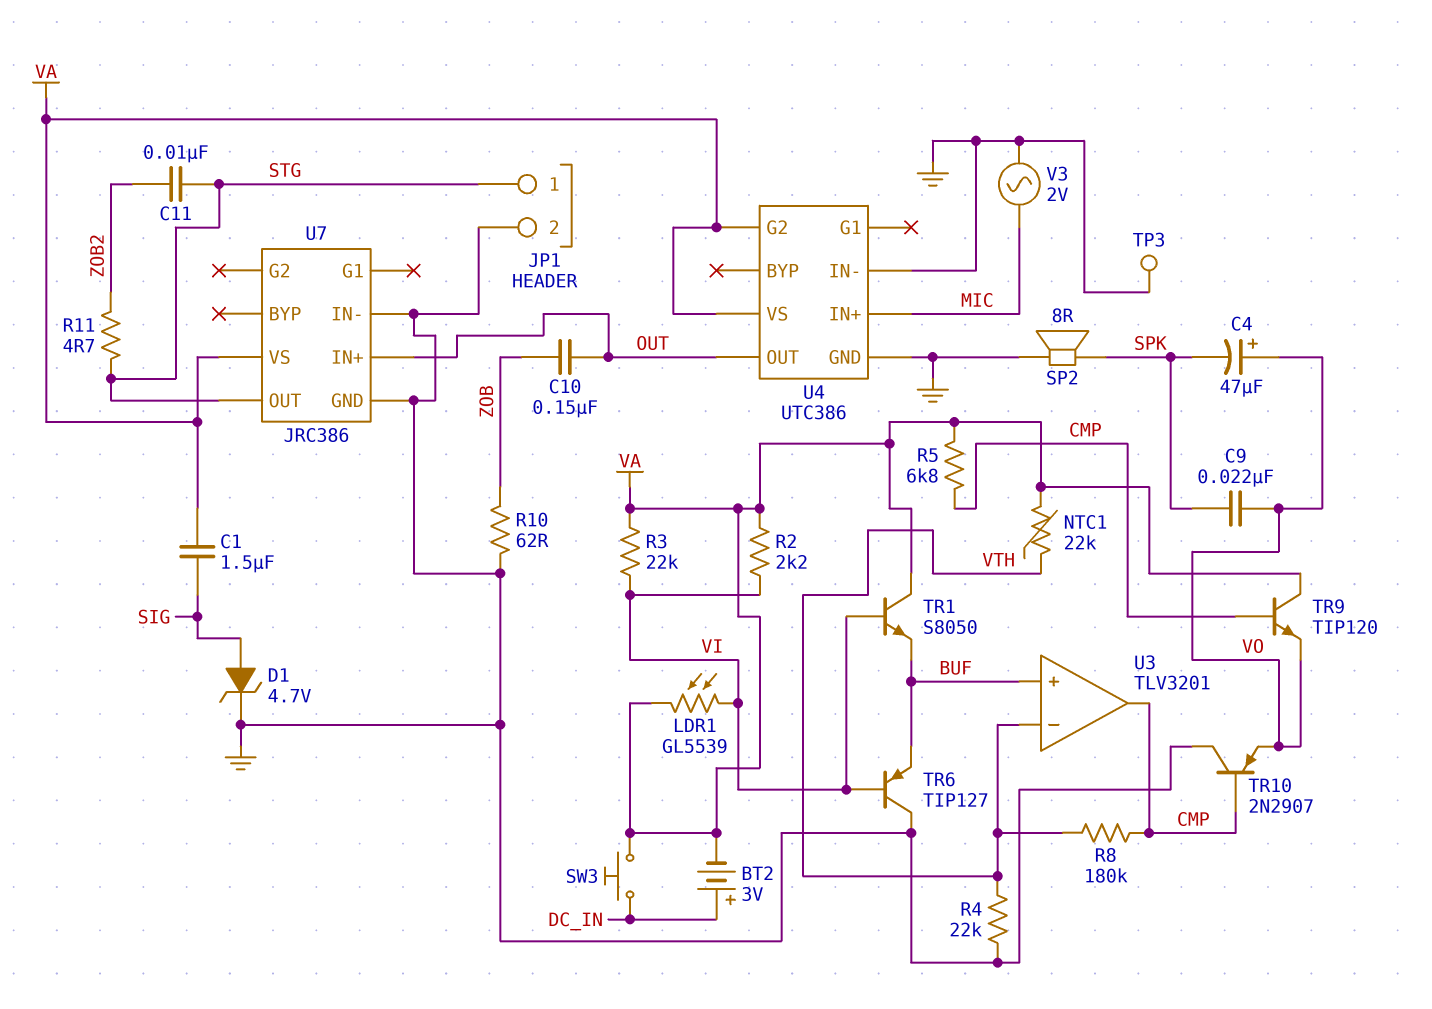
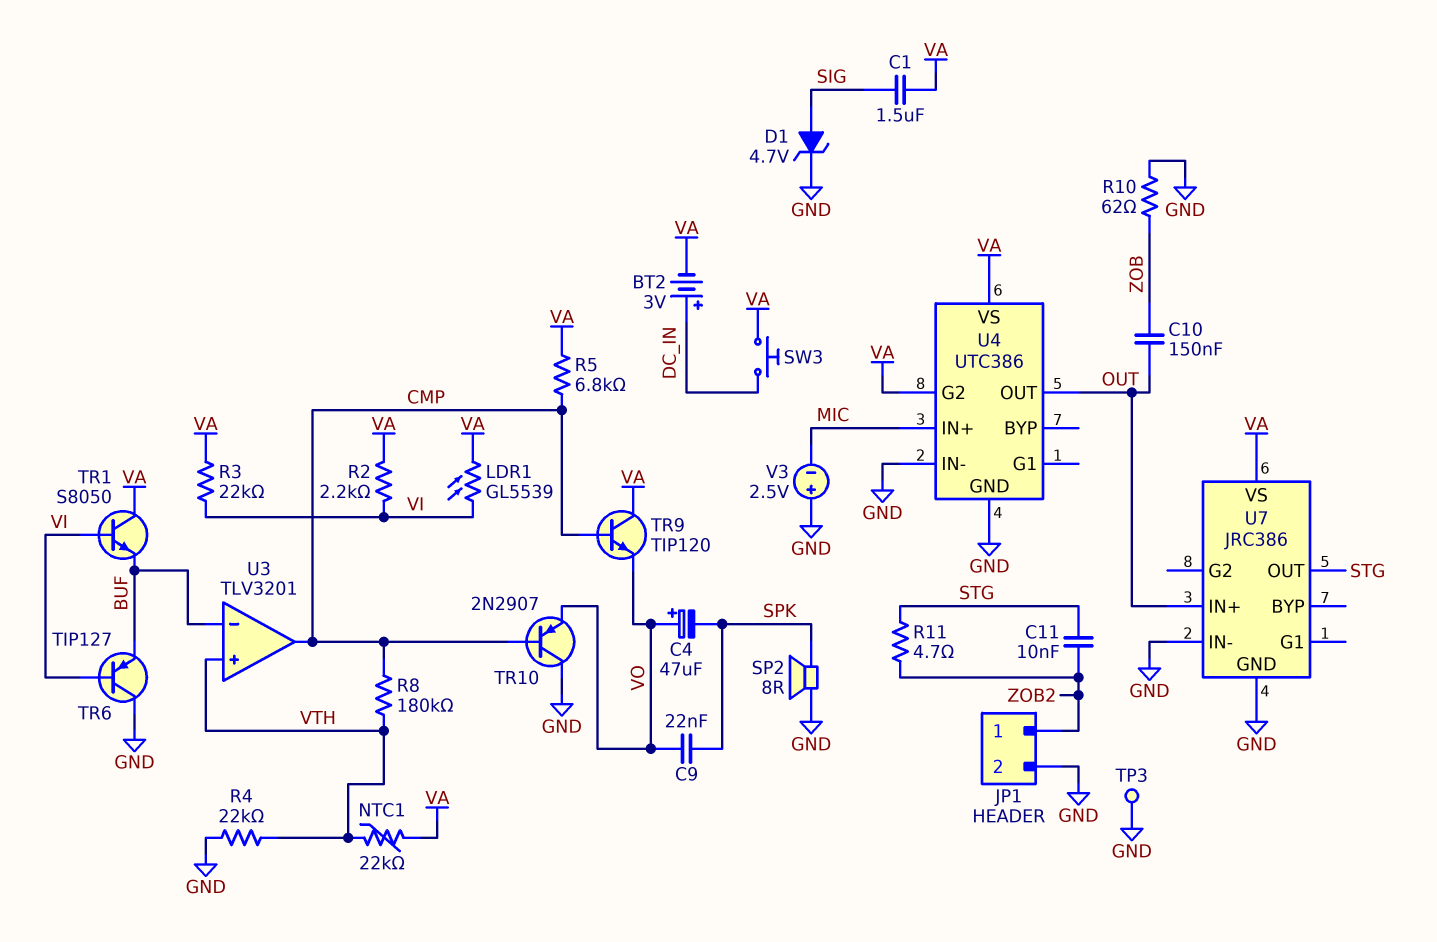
JP1 pin 1: STG -> ZOB2
U3 pin in+: BUF -> VTH
U3 pin in-: VTH -> BUF
V3: AC 2V (GND, MIC) -> 2.5V (plus GND, minus MIC)

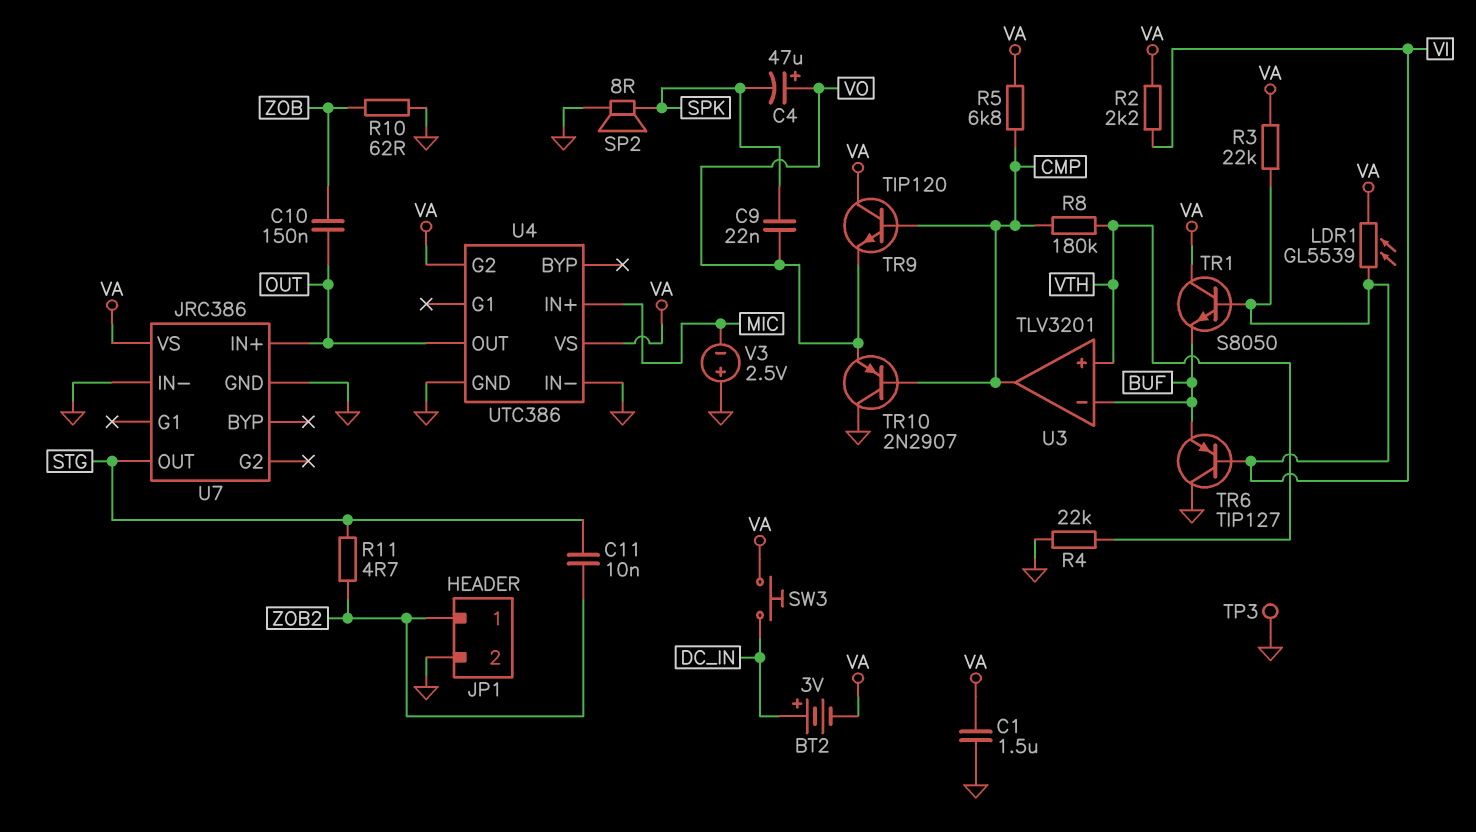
C1: 1.5uF (SIG, VA) -> 1.5uF (GND, VA)
D1: zener 4.7V (A SIG, K GND) -> none
NTC1: 22k (VA, VTH) -> none

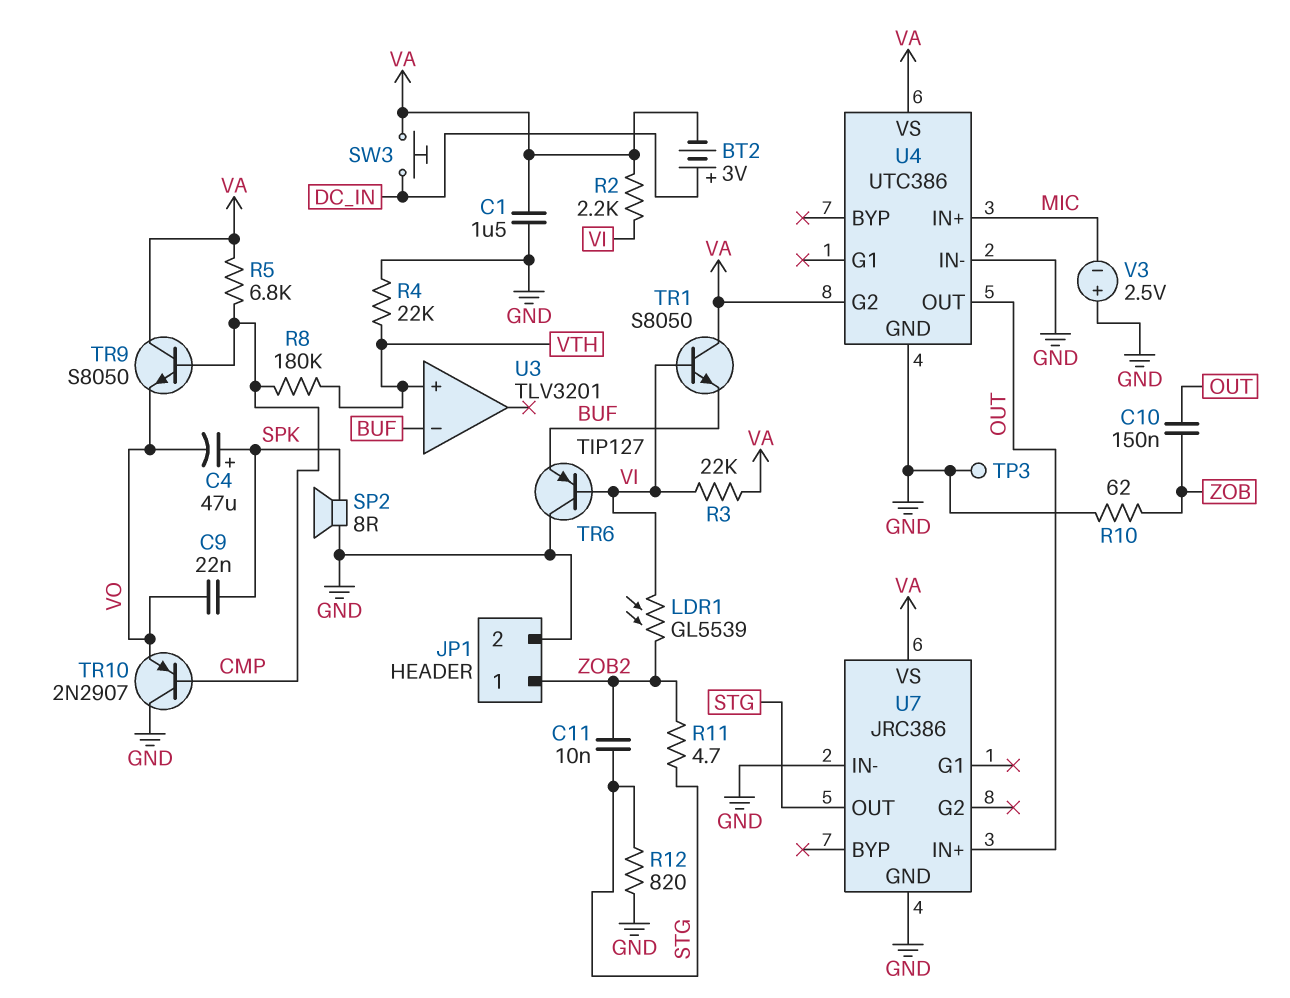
C4: 47uF (plus VO, minus SPK) -> 47uF (plus SPK, minus VO)
LDR1: GL5539 (VA, VI) -> GL5539 (VI, ZOB2)
R12: none -> 820 (GND, STG)
TR9: NPN TIP120 (B CMP, C VA, E VO) -> NPN S8050 (B CMP, C VA, E VO)
U3 pin out: CMP -> none

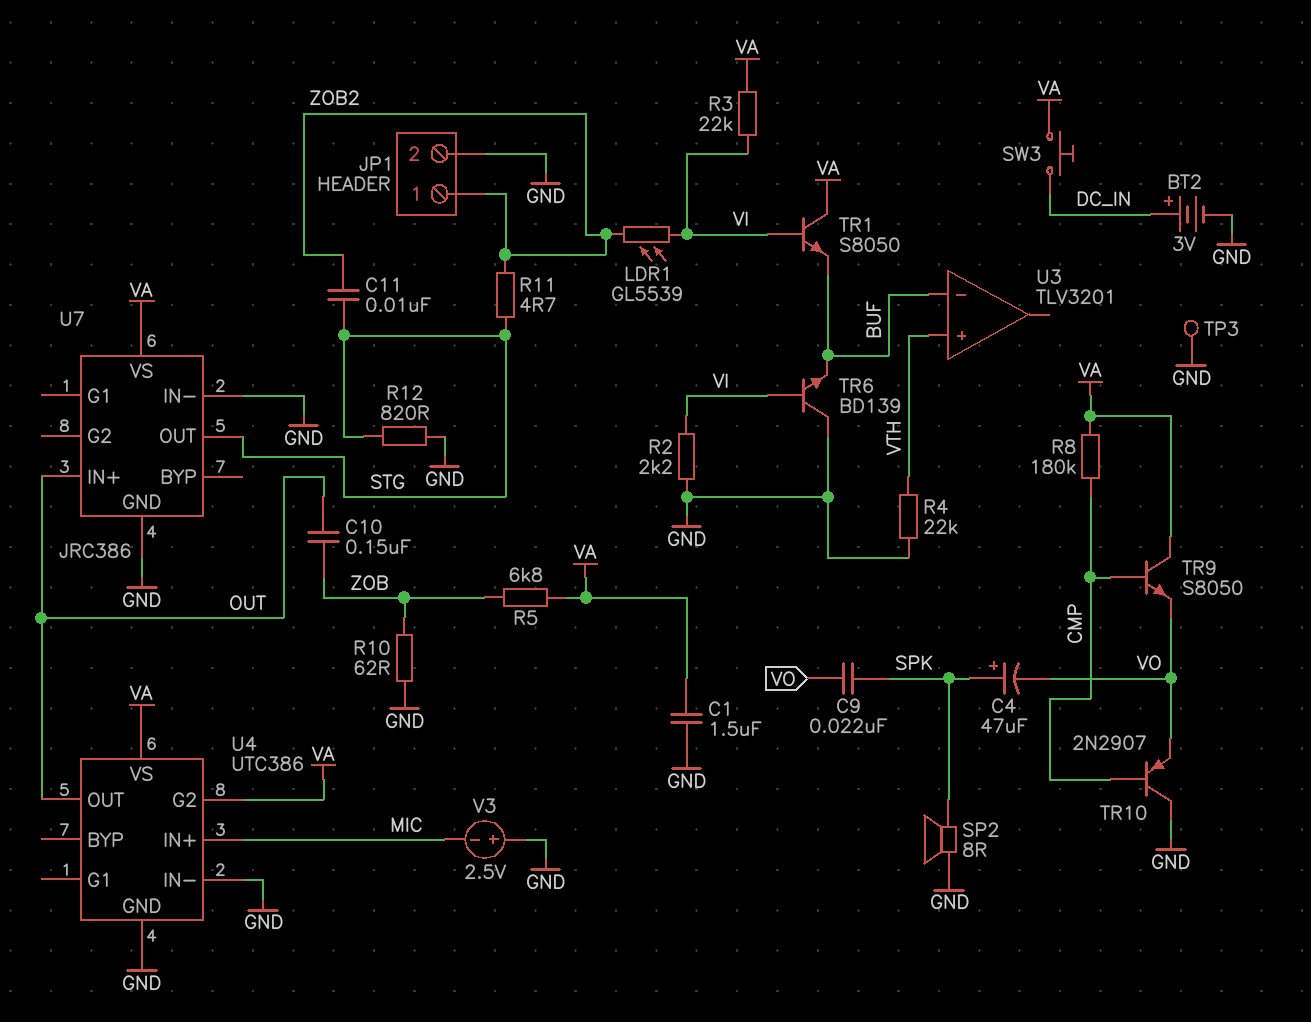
BT2: 3V (plus DC_IN, minus VA) -> 3V (plus DC_IN, minus GND)
R2: 2.2k (VA, VI) -> 2.2k (GND, VI)
R5: 6.8k (CMP, VA) -> 6.8k (VA, ZOB)
R8: 180k (CMP, VTH) -> 180k (CMP, VA)
TR6: PNP TIP127 (B VI, C GND, E BUF) -> NPN BD139 (B VI, C GND, E BUF)

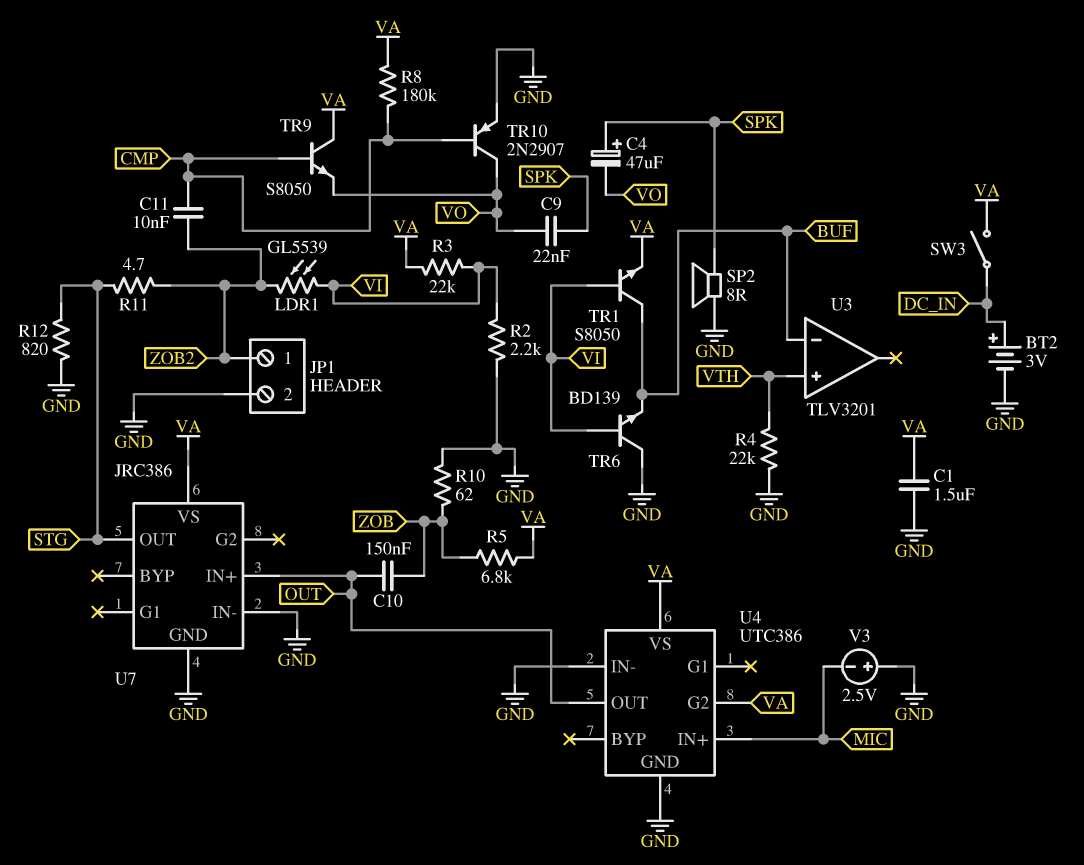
C11: 10nF (STG, ZOB2) -> 10nF (CMP, ZOB2)
SW3: button (DC_IN, VA) -> switch (DC_IN, VA)
TP3: test point (GND) -> none
TR1: NPN S8050 (B VI, C VA, E BUF) -> NPN S8050 (B VI, C BUF, E VA)
TR10: PNP 2N2907 (B CMP, C GND, E VO) -> PNP 2N2907 (B CMP, C VO, E GND)

